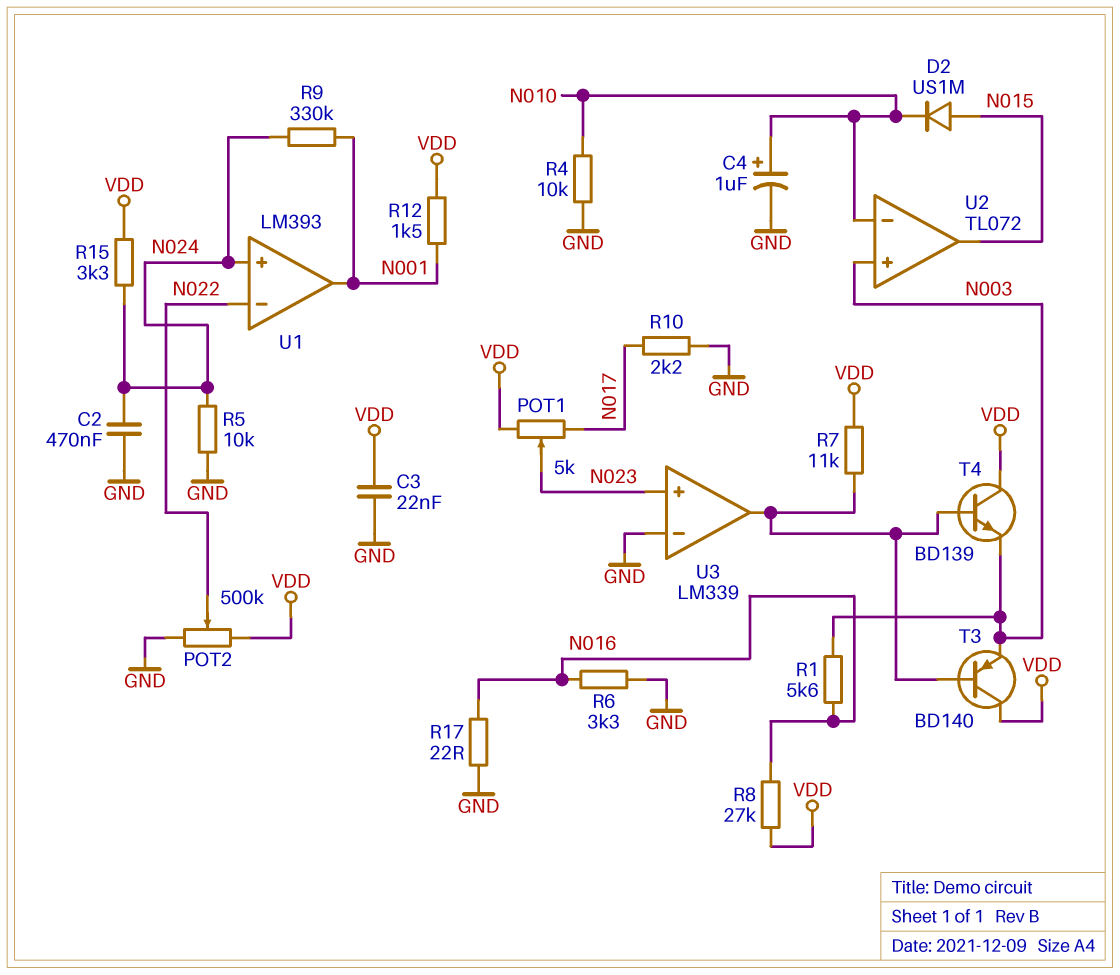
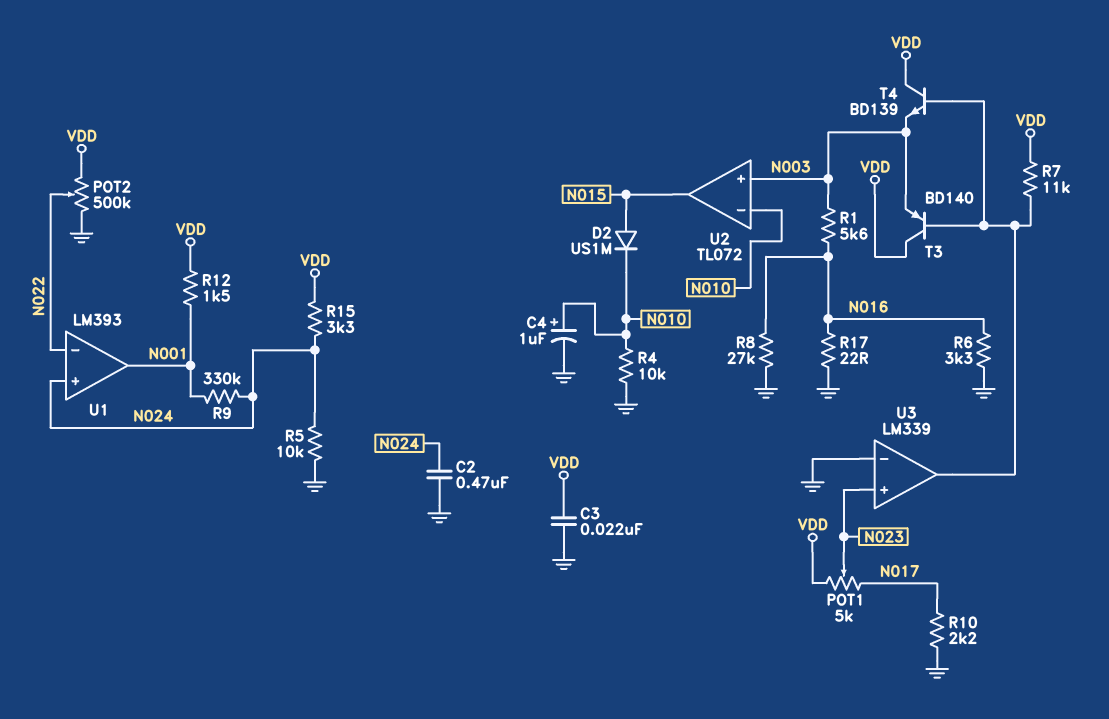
R8: 27k (N016, VDD) -> 27k (GND, N016)

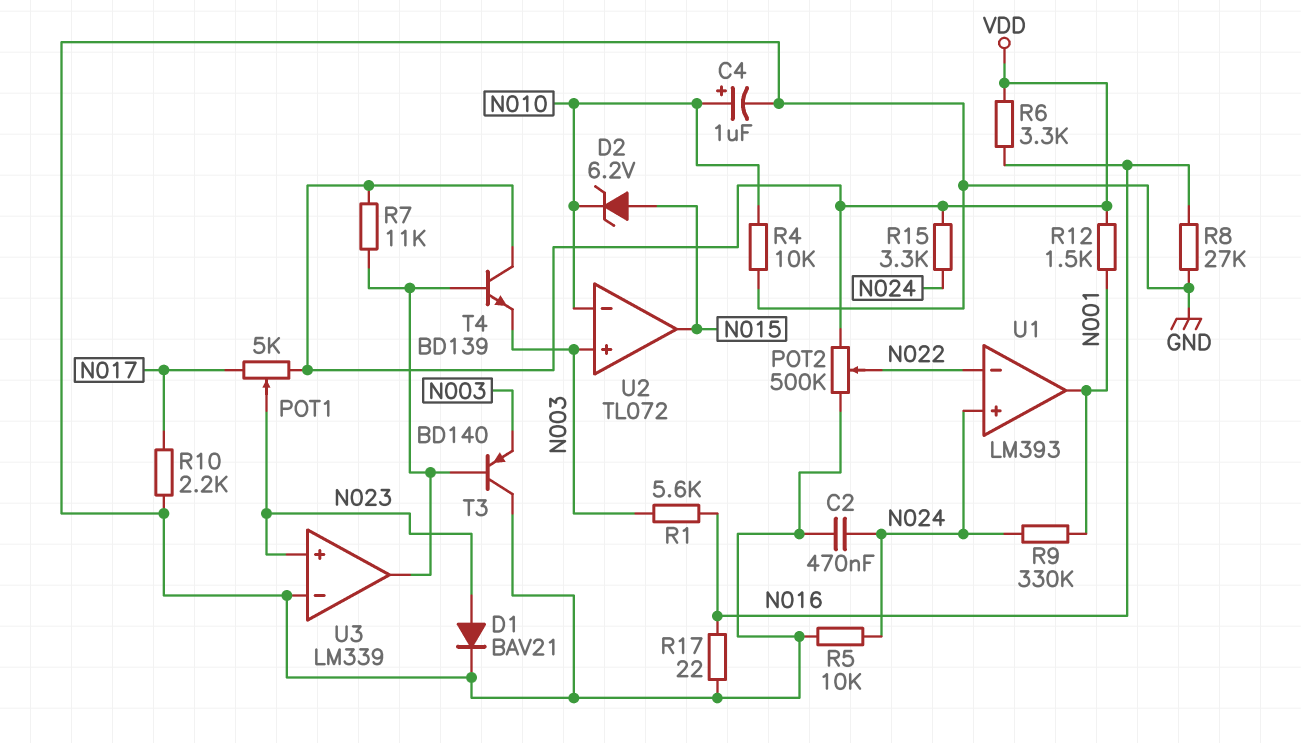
C3: 22nF (GND, VDD) -> none
D1: none -> diode BAV21 (A N023, K GND)
D2: diode US1M (A N015, K N010) -> zener 6.2V (A N015, K N010)
R6: 3.3k (GND, N016) -> 3.3k (N016, VDD)
T3: PNP BD140 (B U3/out, C VDD, E N003) -> PNP BD140 (B U3/out, C GND, E N003)

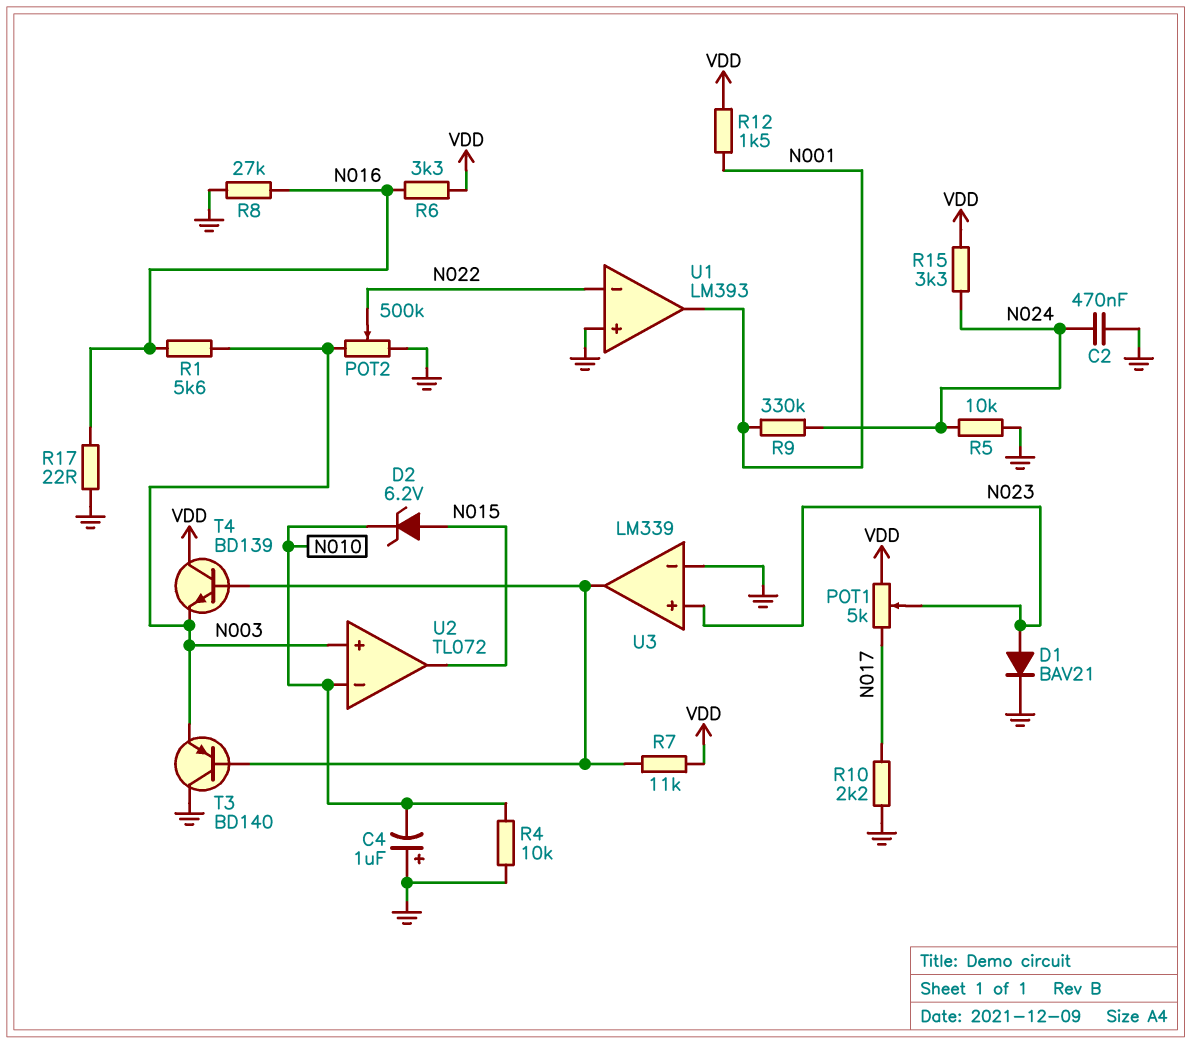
C4: 1uF (plus N010, minus GND) -> 1uF (plus GND, minus N010)
POT2: 500k (GND, VDD, wiper N022) -> 500k (GND, N003, wiper N022)
U1 pin in+: N024 -> GND

